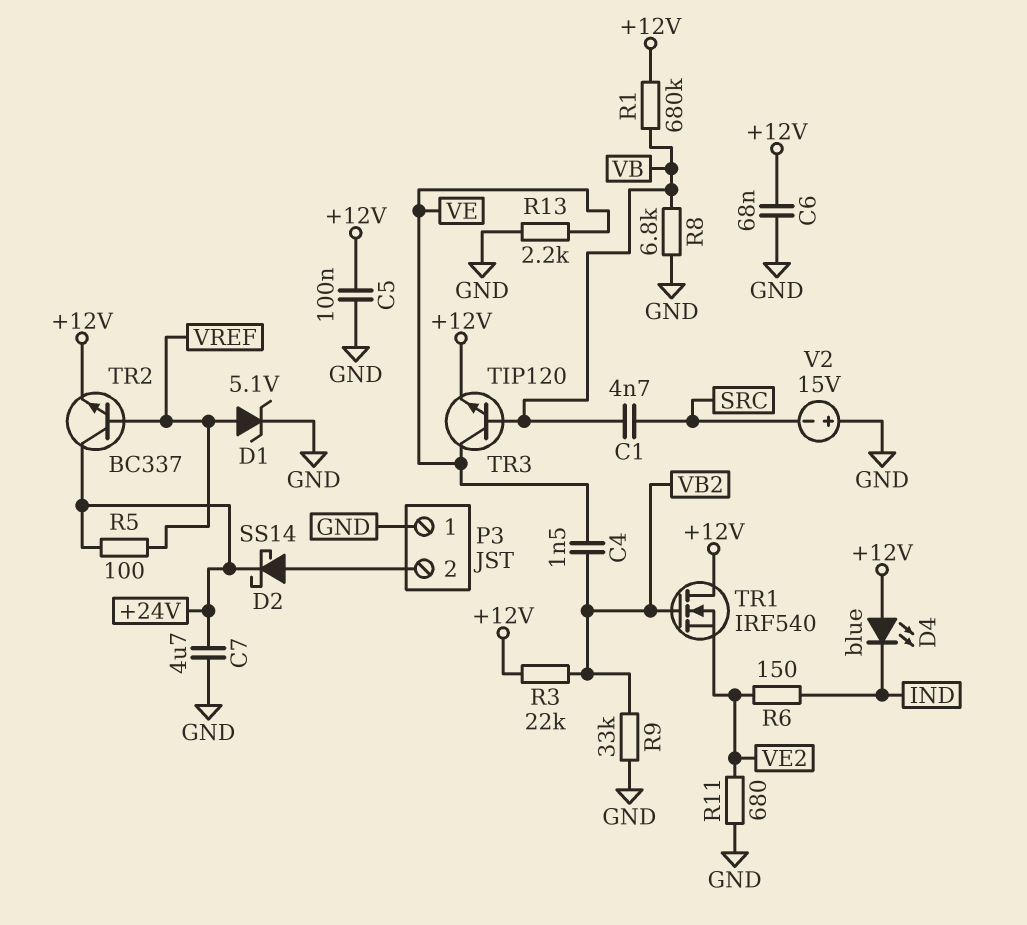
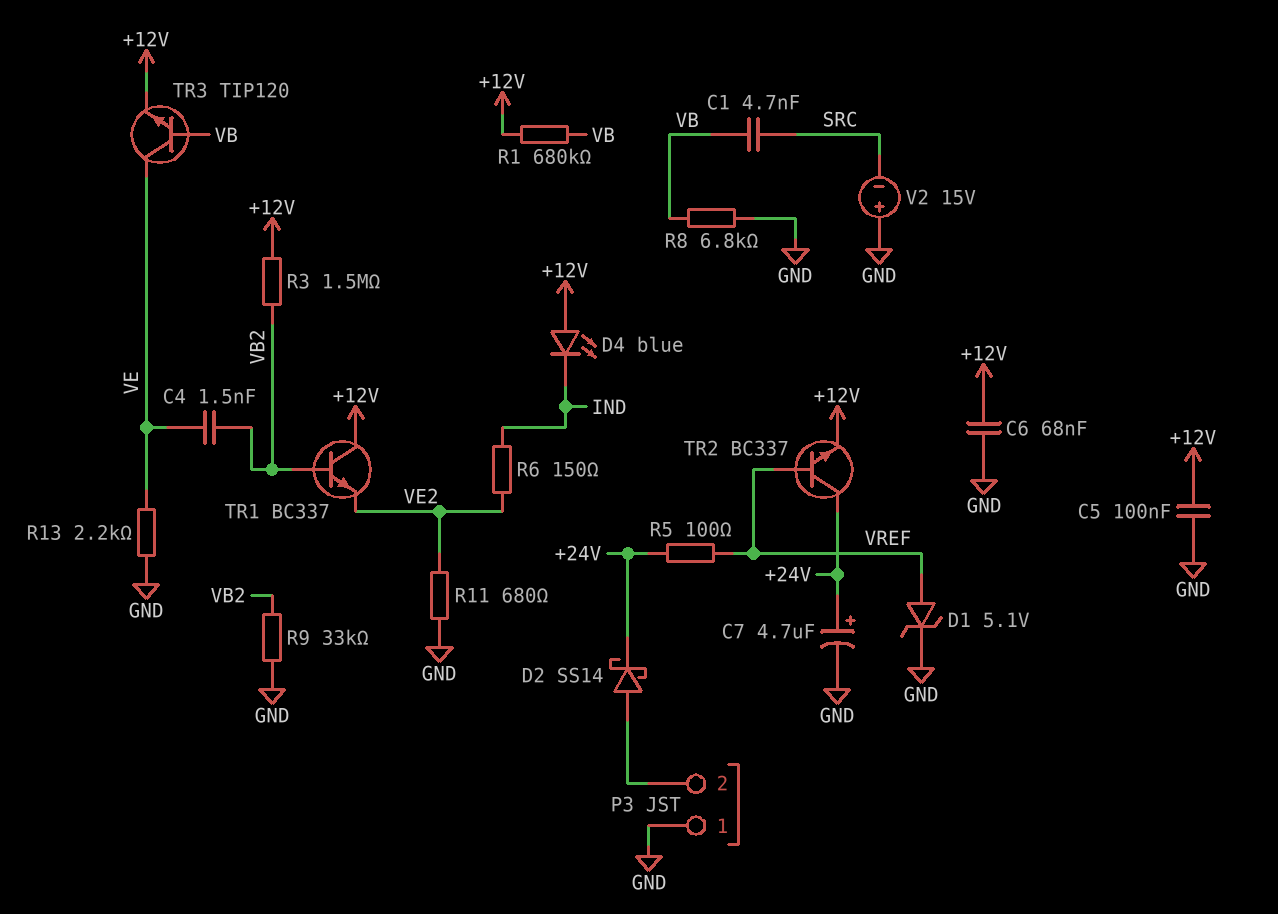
C7: 4.7uF (+24V, GND) -> 4.7uF (plus +24V, minus GND)
R3: 22k (+12V, VB2) -> 1.5M (+12V, VB2)
TR1: NMOS IRF540 (G VB2, D +12V, S VE2) -> NPN BC337 (B VB2, C +12V, E VE2)

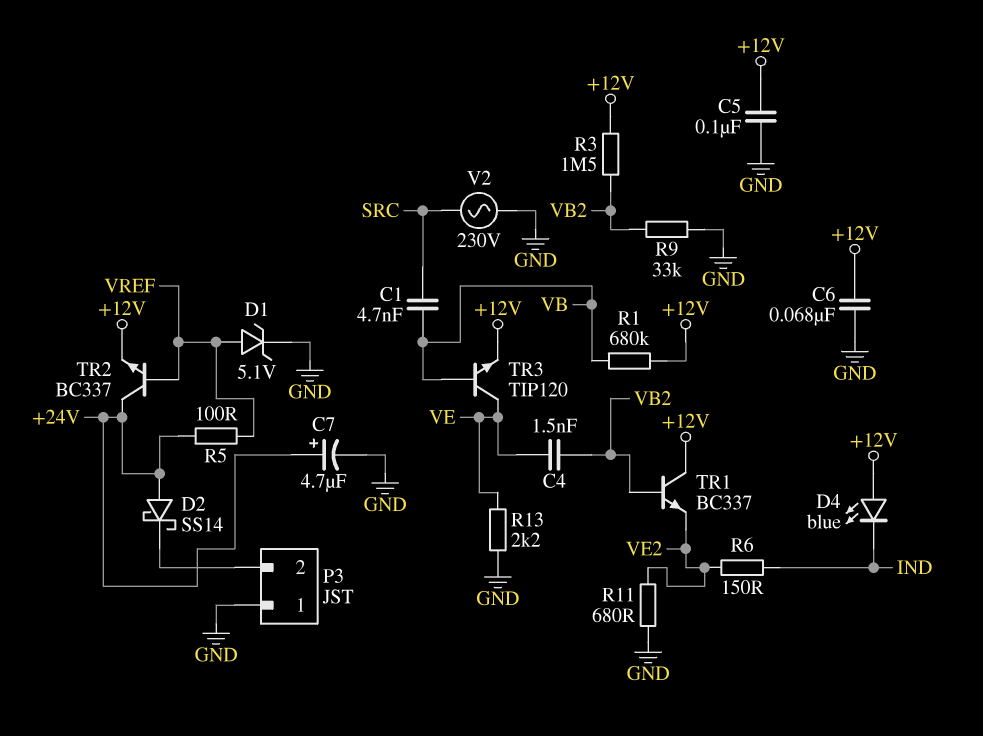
D2: schottky SS14 (A P3/2, K +24V) -> schottky SS14 (A +24V, K P3/2)
R8: 6.8k (GND, VB) -> none
V2: 15V (plus GND, minus SRC) -> AC 230V (GND, SRC)

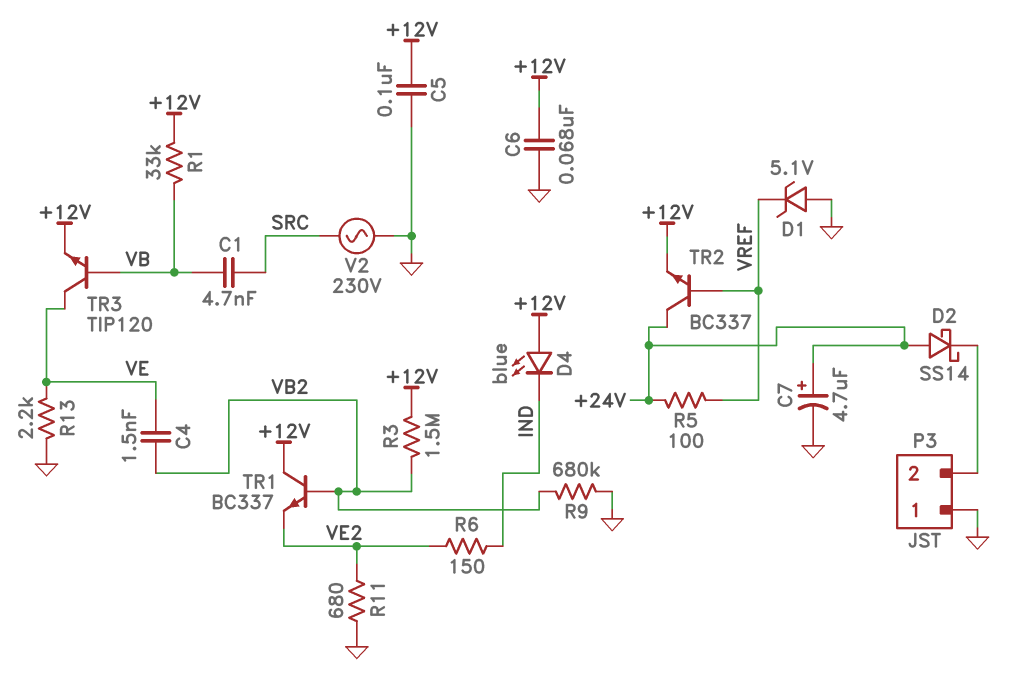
D1: zener 5.1V (A VREF, K GND) -> zener 5.1V (A GND, K VREF)
R1: 680k (+12V, VB) -> 33k (+12V, VB)
R9: 33k (GND, VB2) -> 680k (GND, VB2)

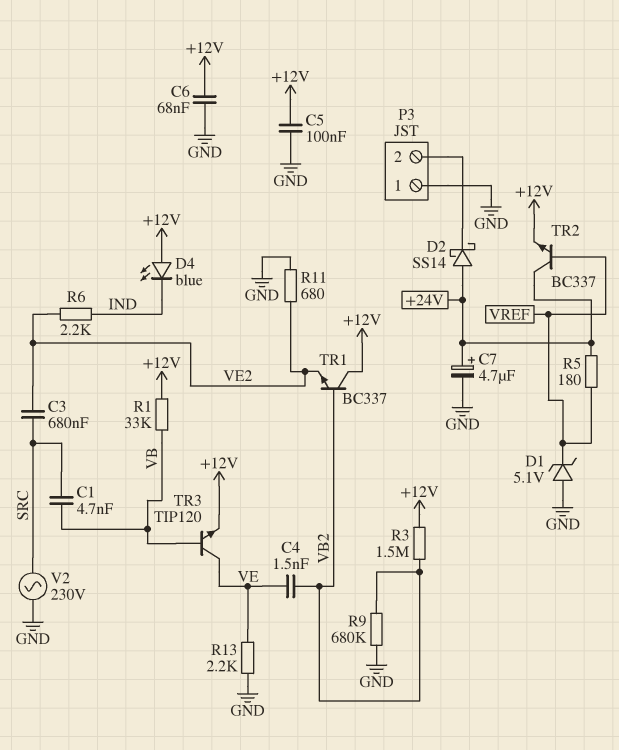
C3: none -> 680nF (SRC, VE2)
R5: 100 (+24V, VREF) -> 180 (+24V, VREF)
R6: 150 (IND, VE2) -> 2.2k (IND, VE2)

